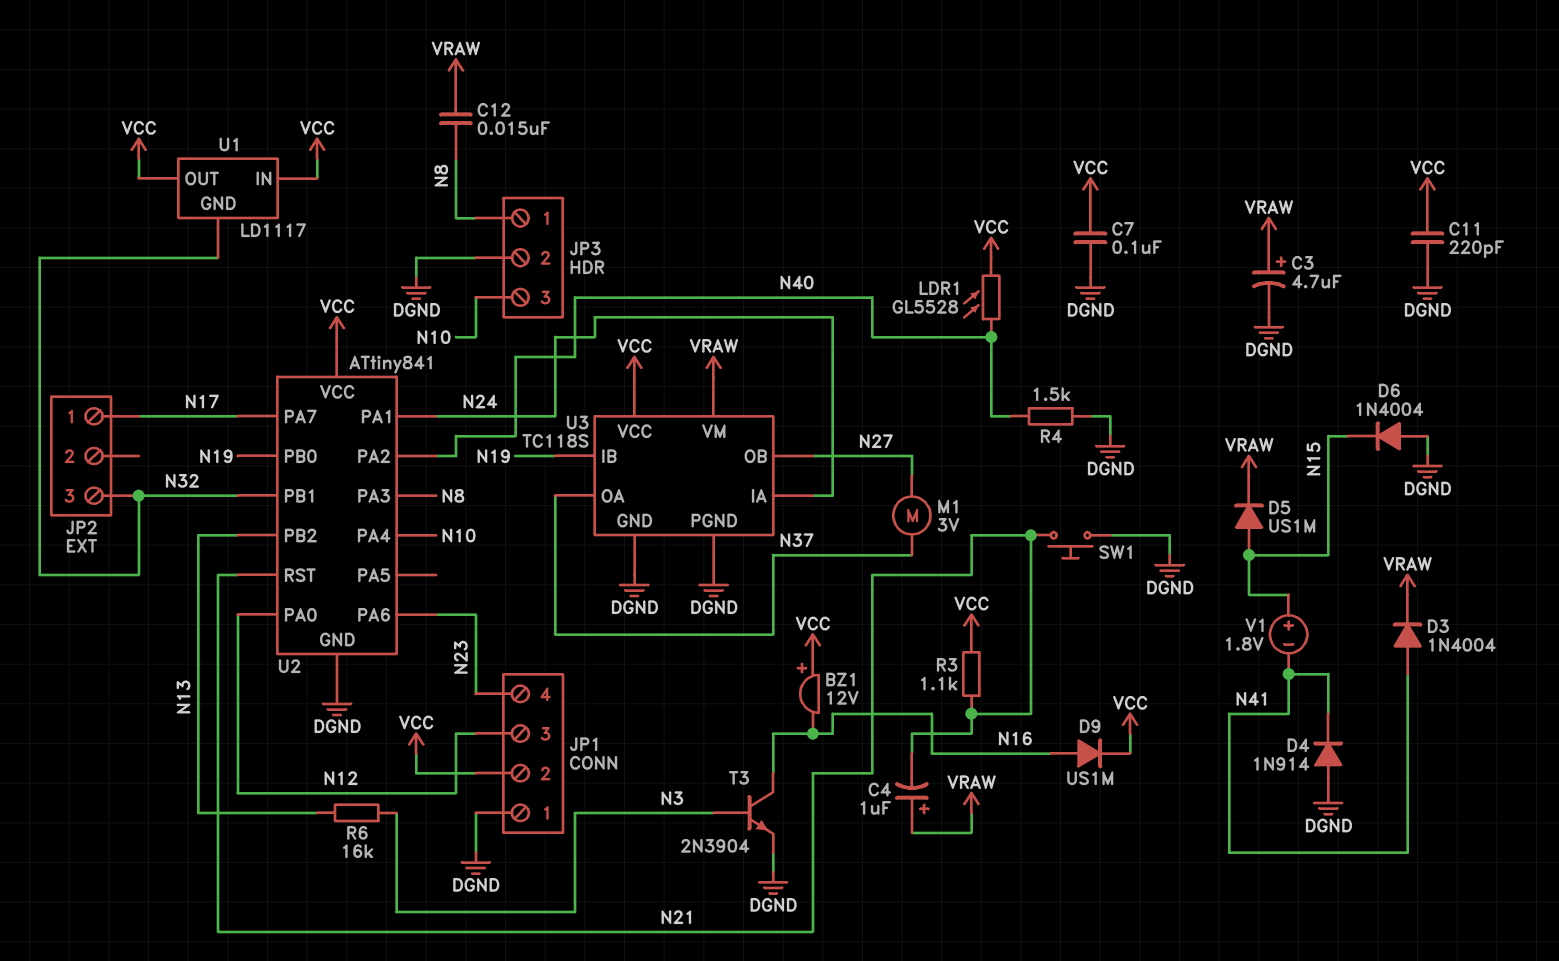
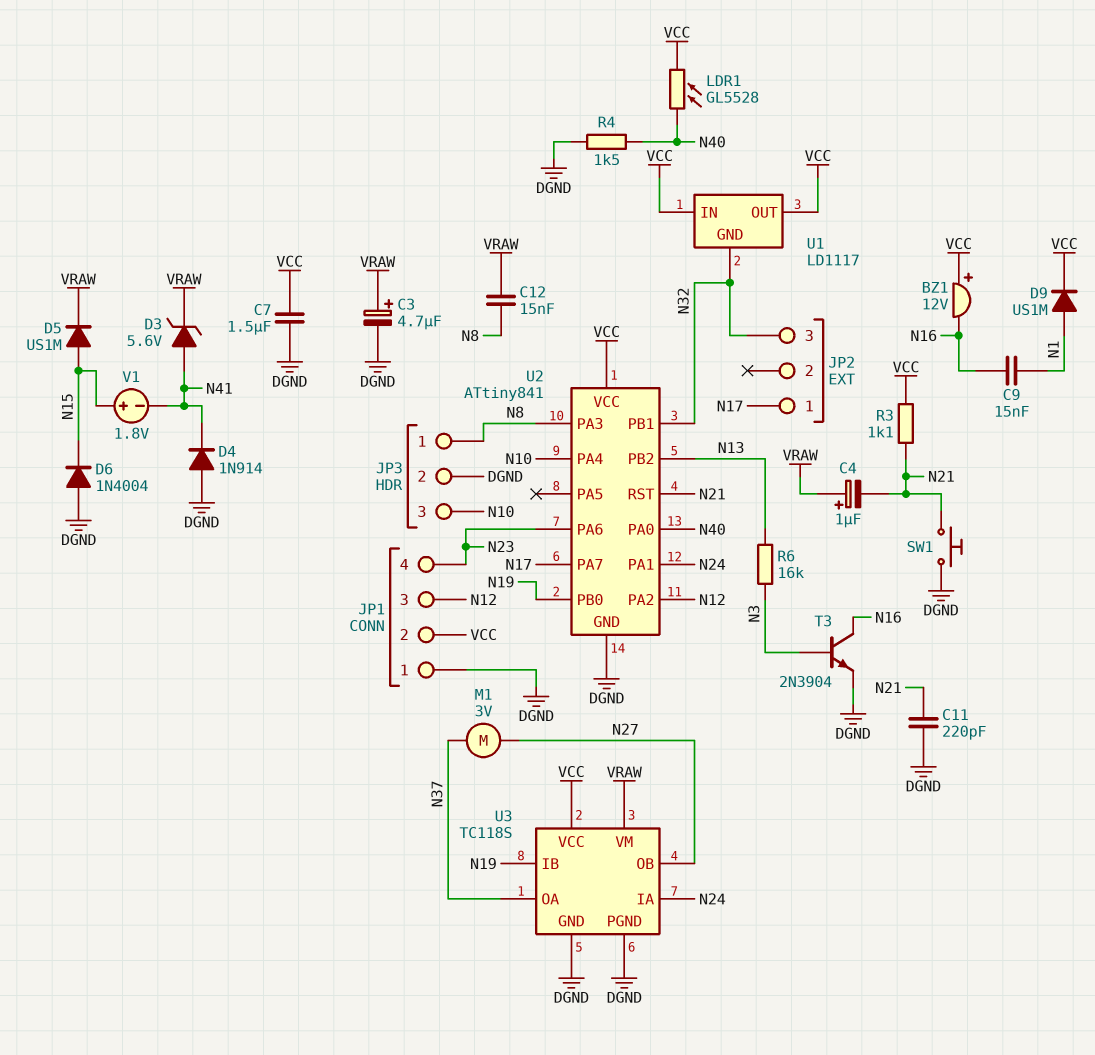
C7: 100nF (DGND, VCC) -> 1.5uF (DGND, VCC)
C9: none -> 15nF (N1, N16)
C11: 220pF (DGND, VCC) -> 220pF (DGND, N21)
D3: diode 1N4004 (A N41, K VRAW) -> zener 5.6V (A N41, K VRAW)
D9: diode US1M (A N16, K VCC) -> diode US1M (A N1, K VCC)
U2 pin PA0: N12 -> N40
U2 pin PA2: N40 -> N12

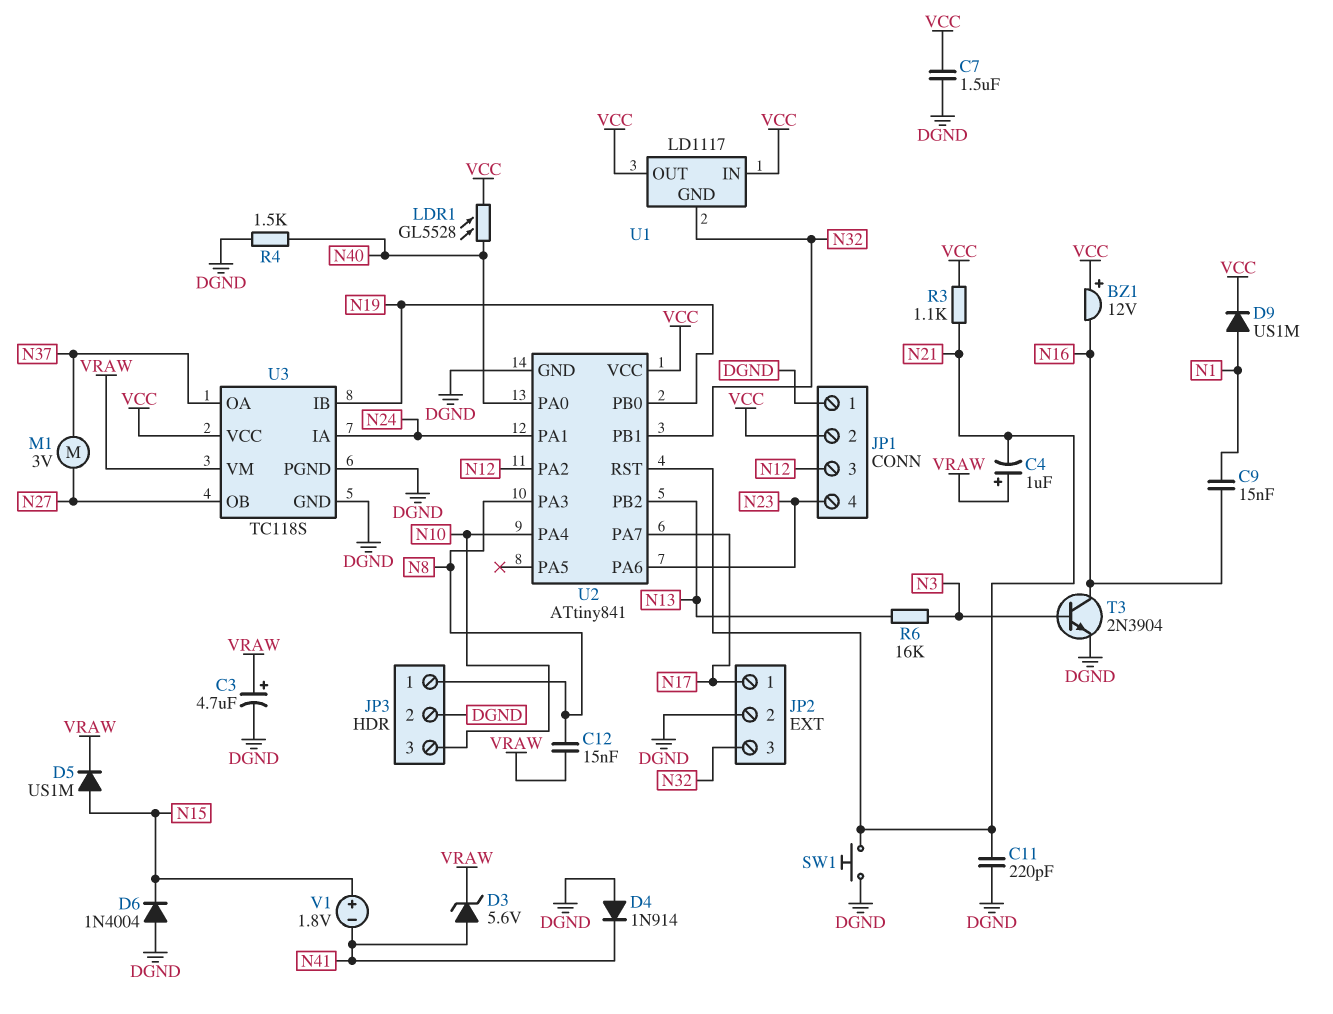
JP2 pin 2: none -> DGND

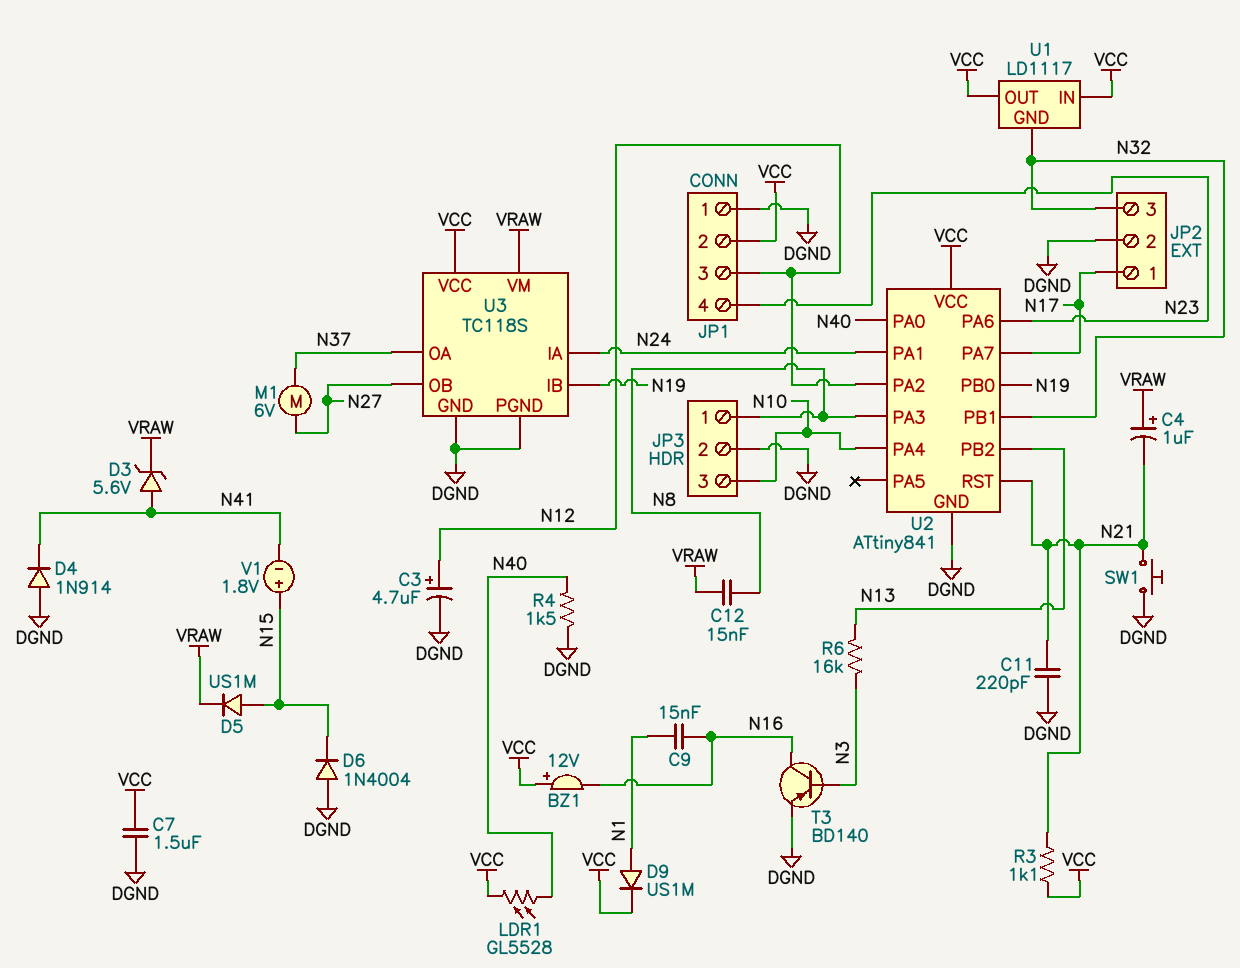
C3: 4.7uF (plus VRAW, minus DGND) -> 4.7uF (plus N12, minus DGND)
M1: motor 3V (N27, N37) -> motor 6V (N27, N37)
T3: NPN 2N3904 (B N3, C N16, E DGND) -> PNP BD140 (B N3, C N16, E DGND)

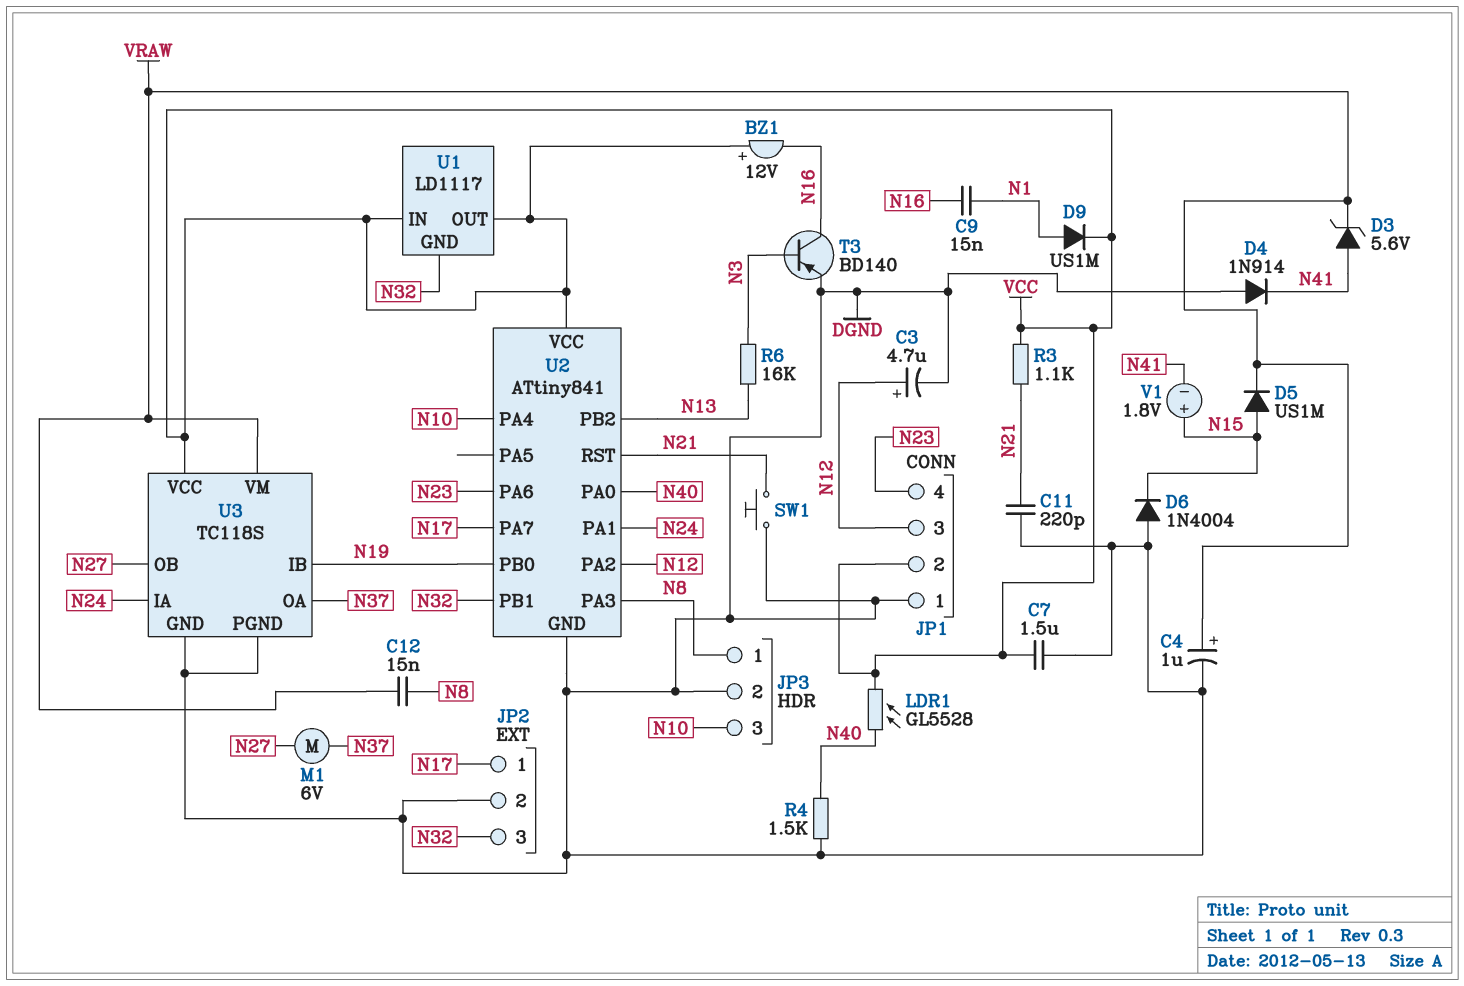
C4: 1uF (plus VRAW, minus N21) -> 1uF (plus VRAW, minus DGND)

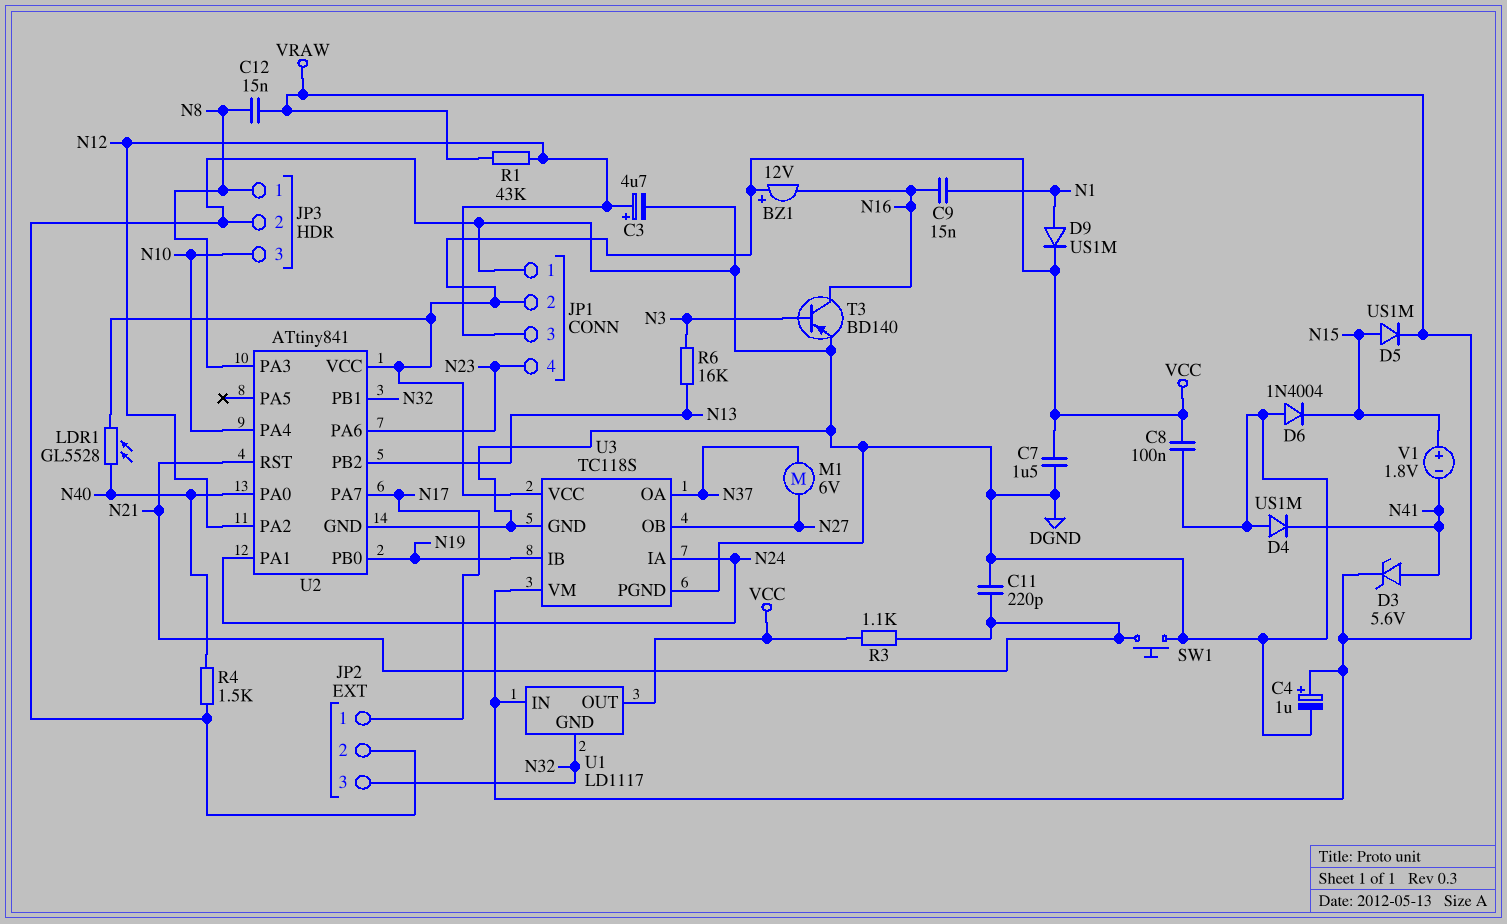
C8: none -> 100nF (DGND, VCC)
D4: diode 1N914 (A DGND, K N41) -> diode US1M (A DGND, K N41)
R1: none -> 43k (N12, VRAW)
U1 pin IN: VCC -> VRAW

